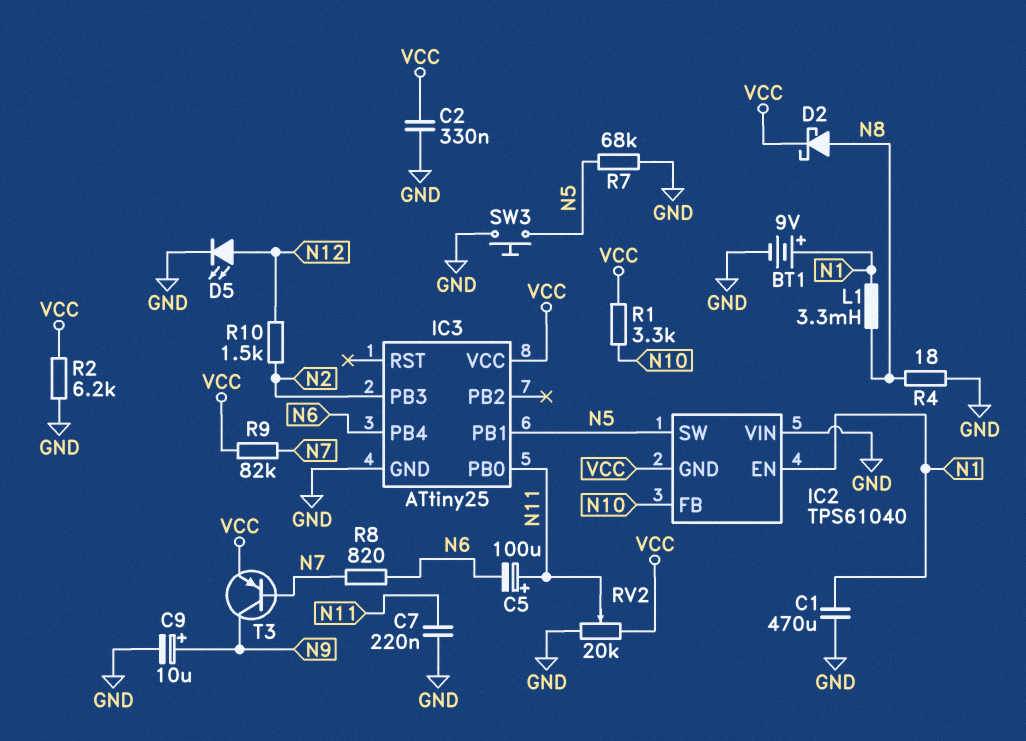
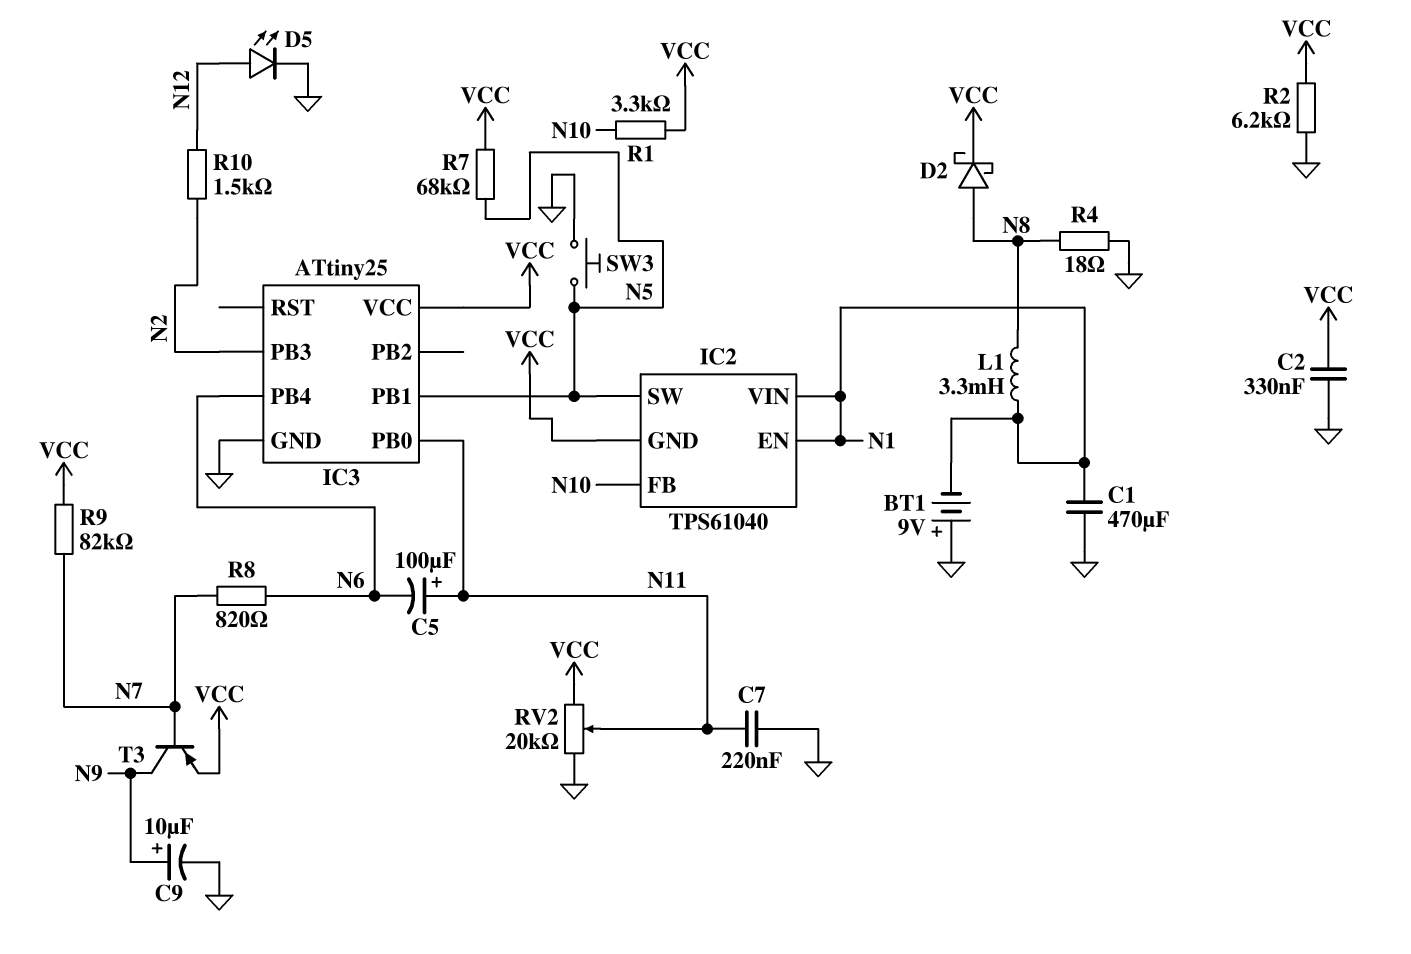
BT1: 9V (plus N1, minus GND) -> 9V (plus GND, minus N1)
IC2 pin VIN: GND -> N1
R7: 68k (GND, N5) -> 68k (N5, VCC)

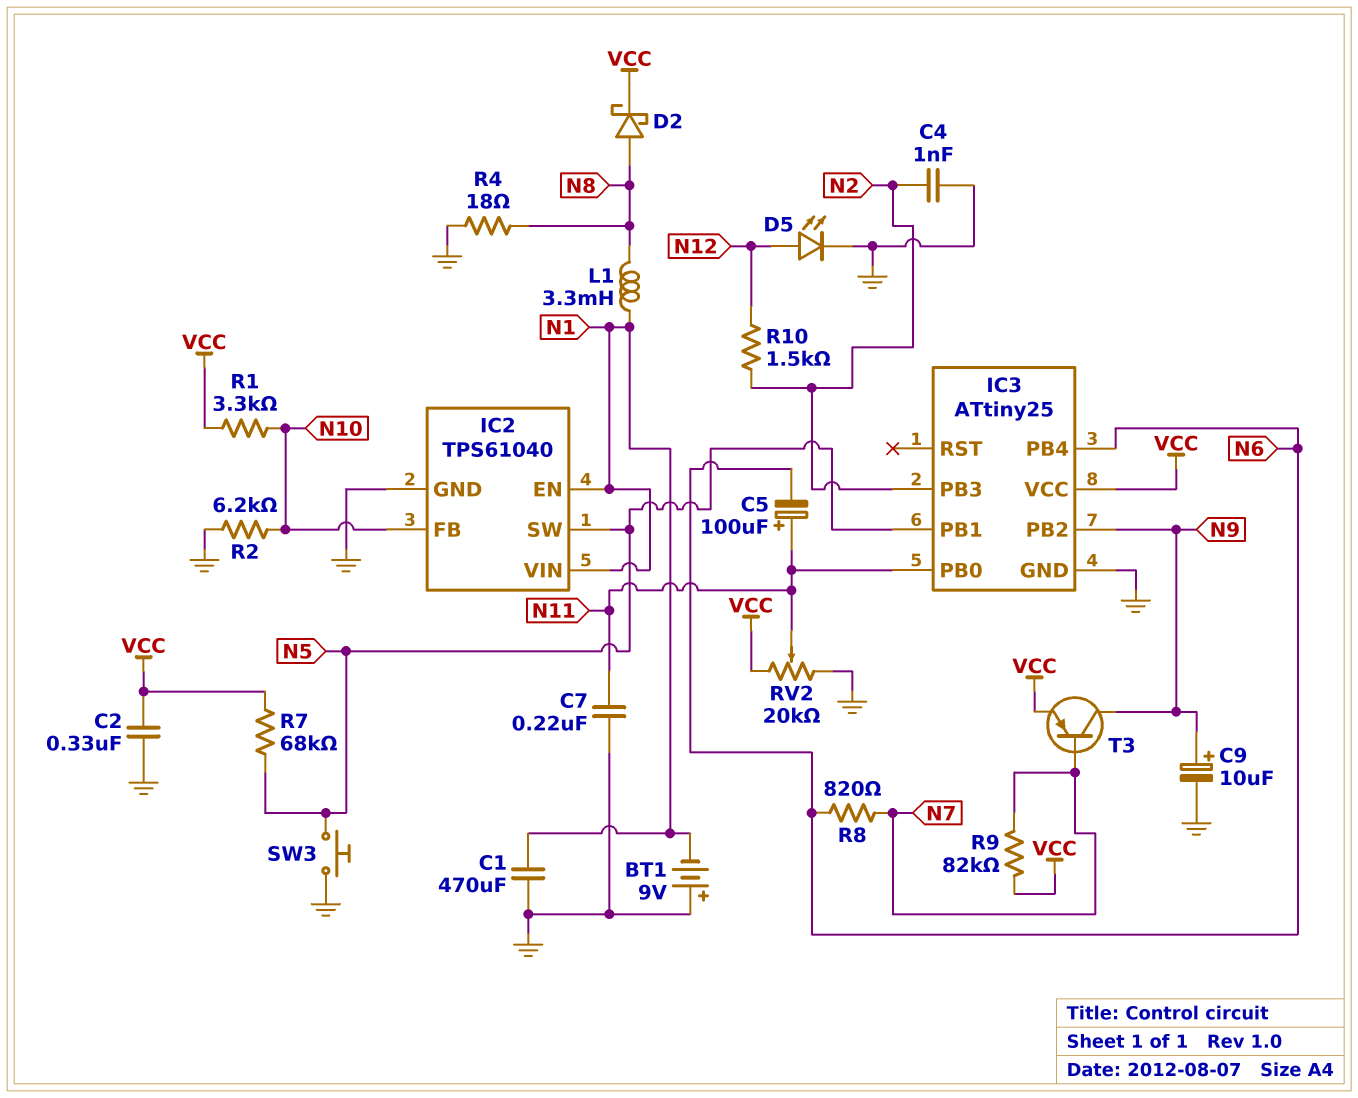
C4: none -> 1nF (GND, N2)
IC2 pin GND: VCC -> GND
IC3 pin PB2: none -> N9
R2: 6.2k (GND, VCC) -> 6.2k (GND, N10)

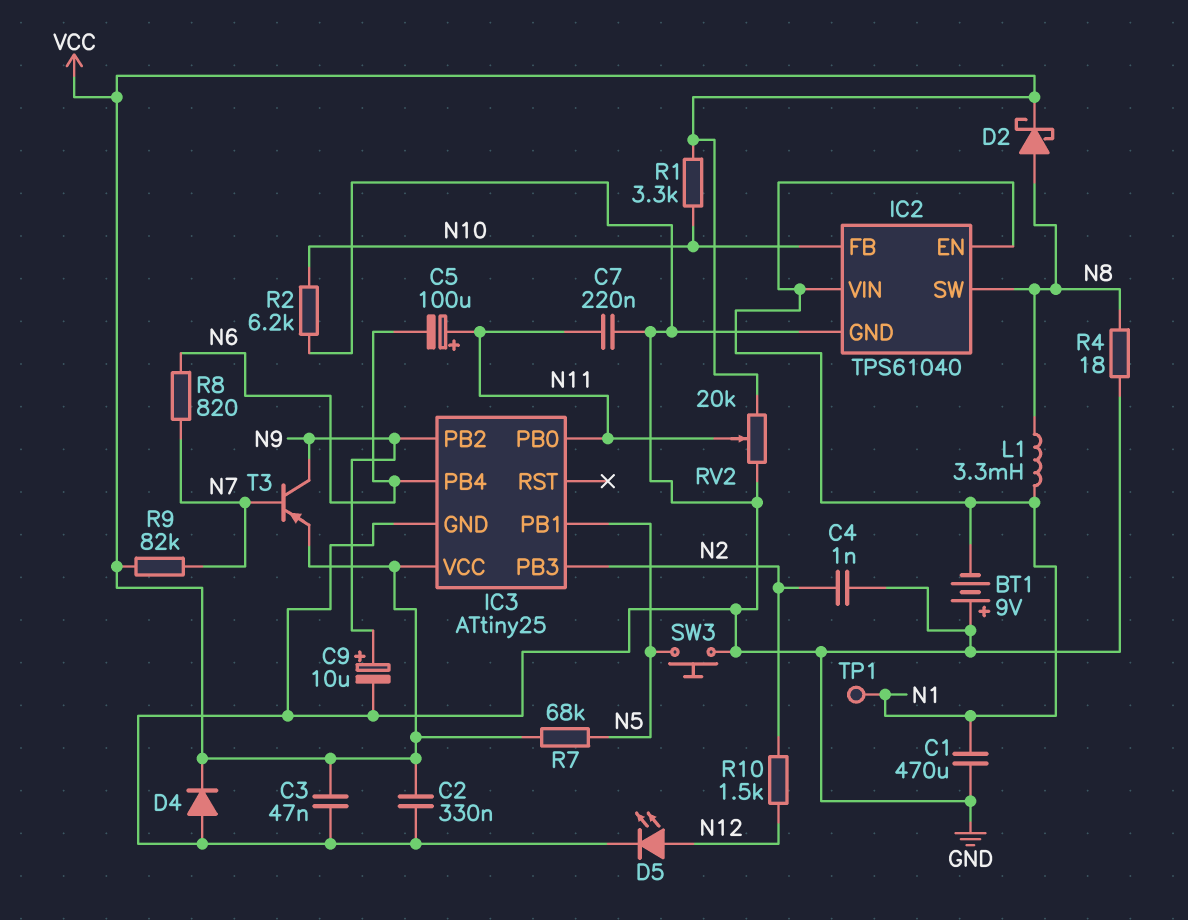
C3: none -> 47nF (GND, VCC)
D4: none -> diode (A GND, K VCC)
IC2 pin SW: N5 -> N8
TP1: none -> test point (N1)

